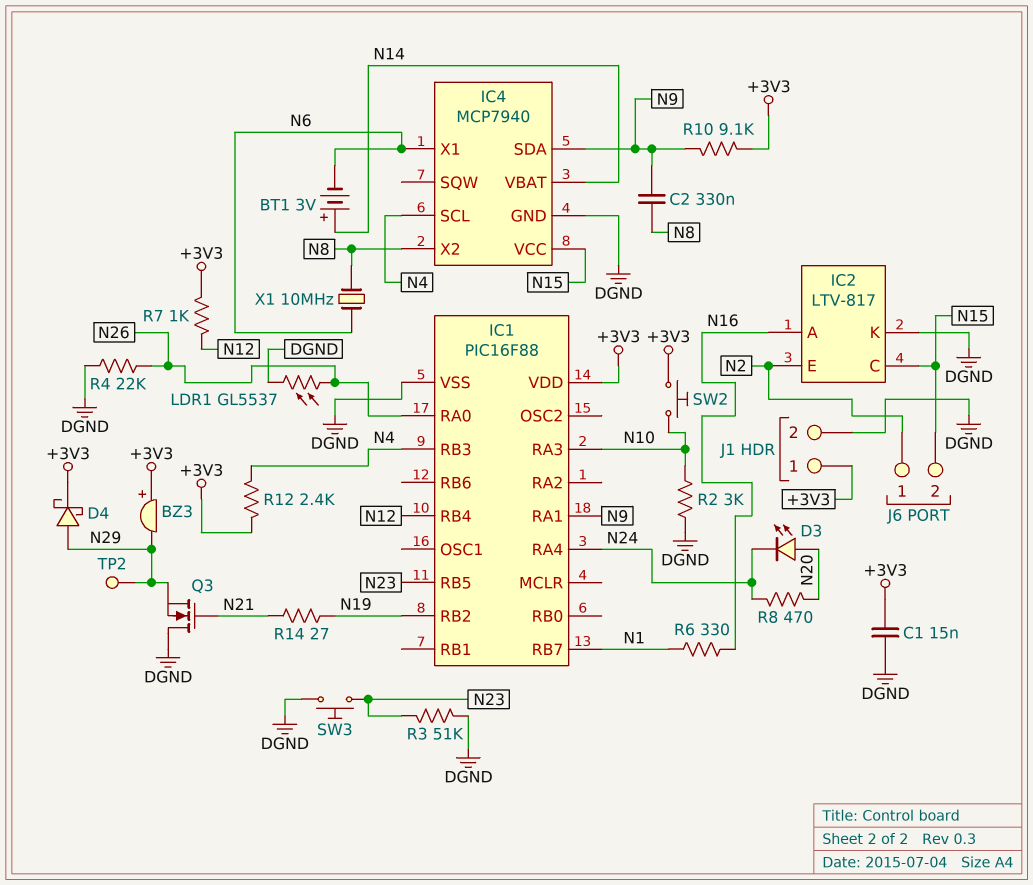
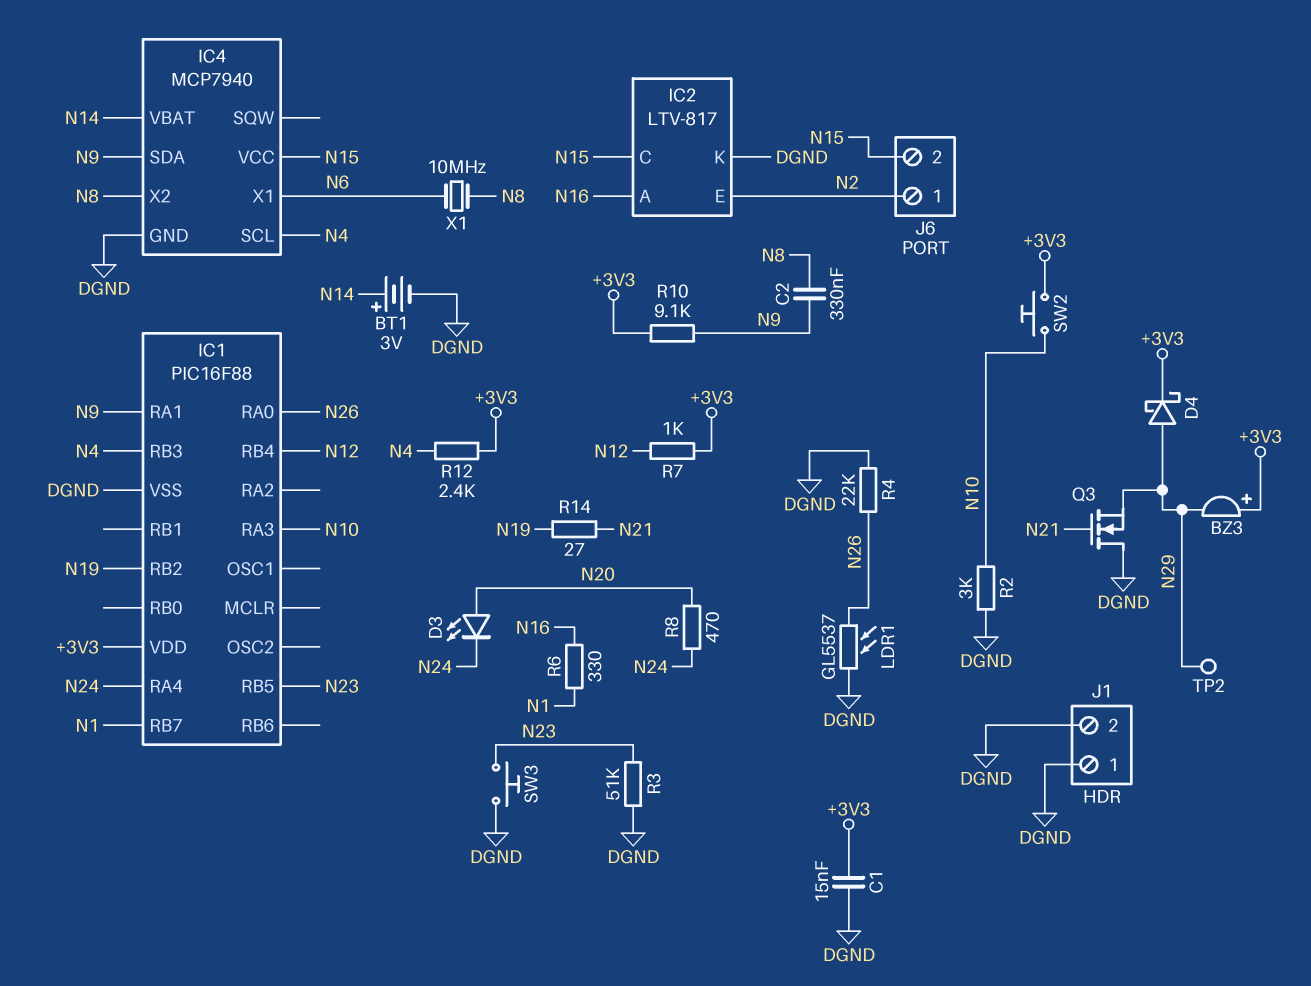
BT1: 3V (plus N14, minus N6) -> 3V (plus N14, minus DGND)
J1 pin 1: +3V3 -> DGND

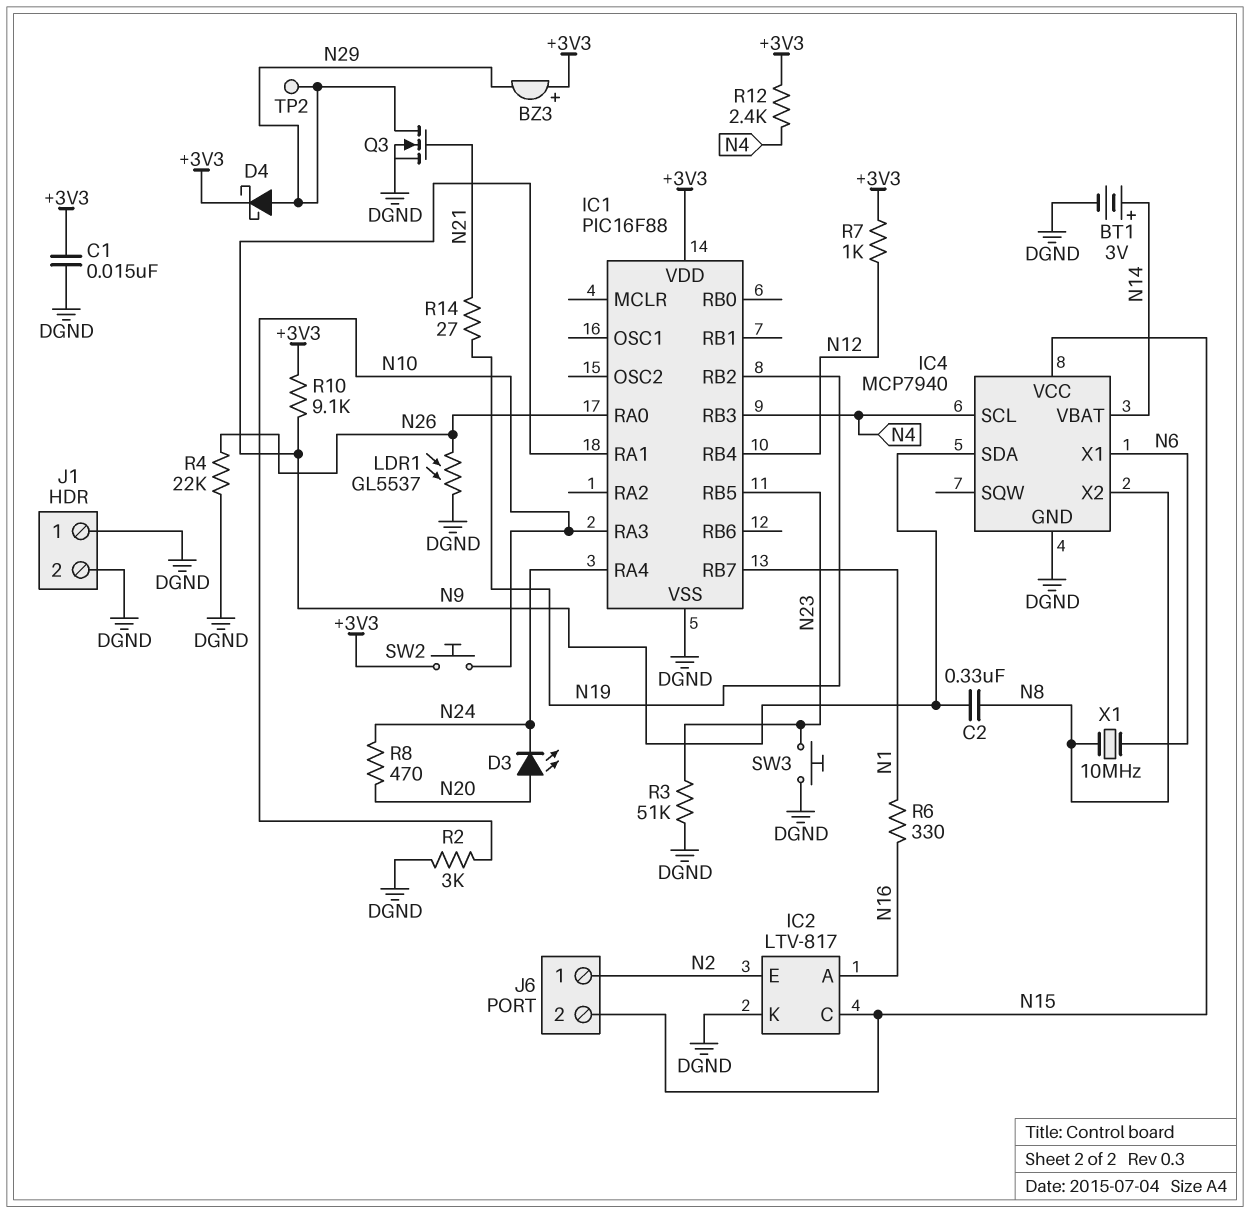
Q3: NMOS (G N21, D DGND, S N29) -> NMOS (G N21, D N29, S DGND)

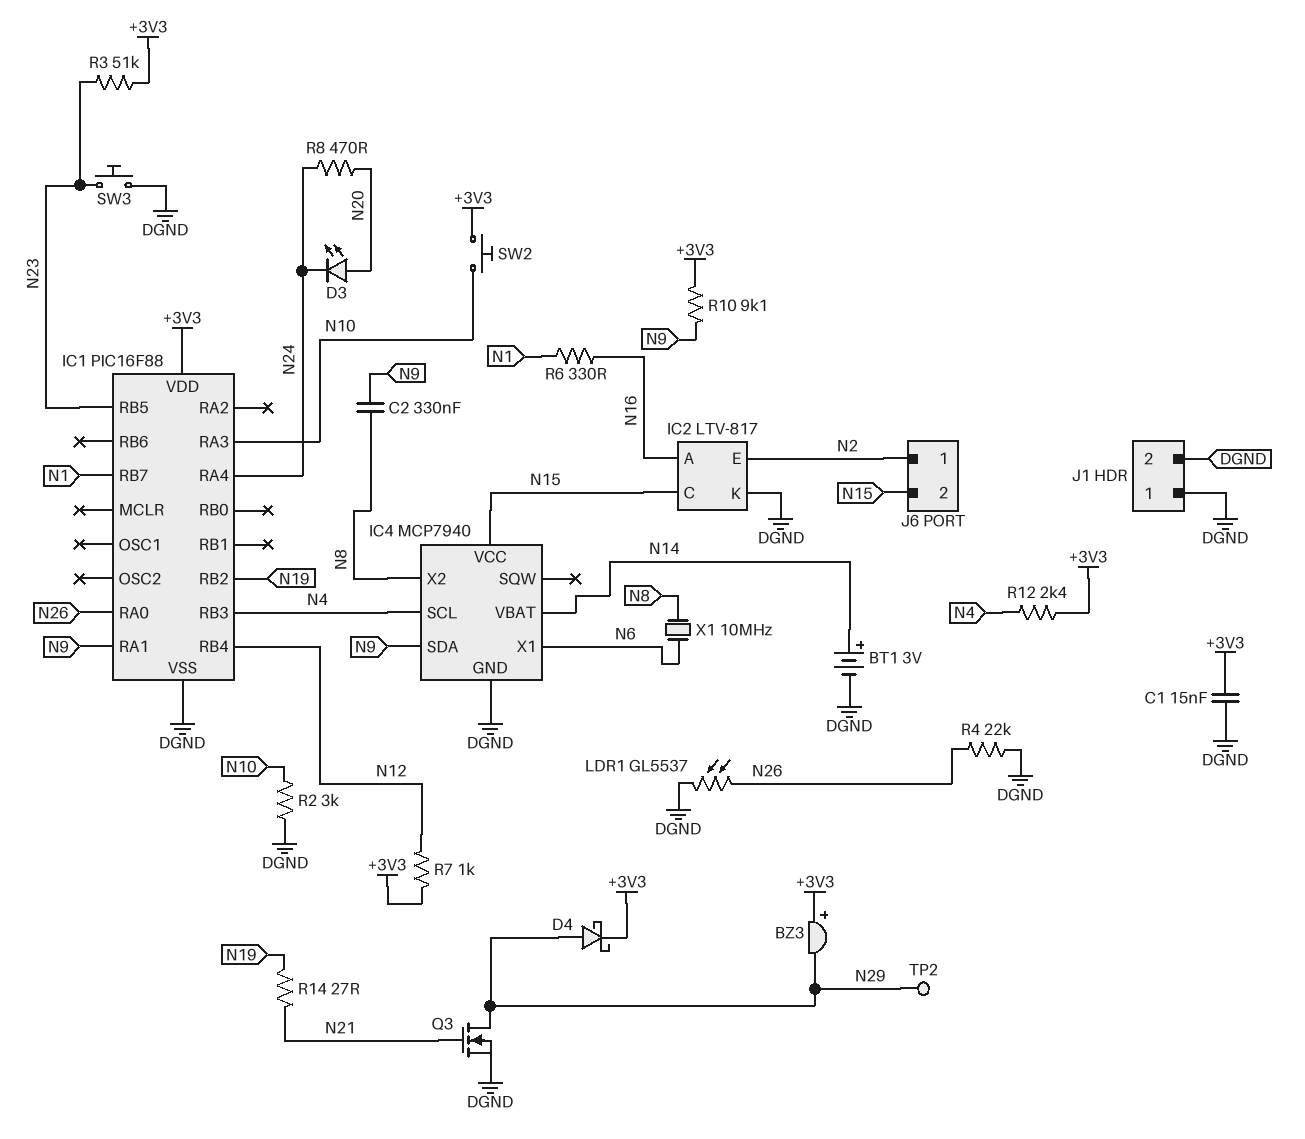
R3: 51k (DGND, N23) -> 51k (+3V3, N23)

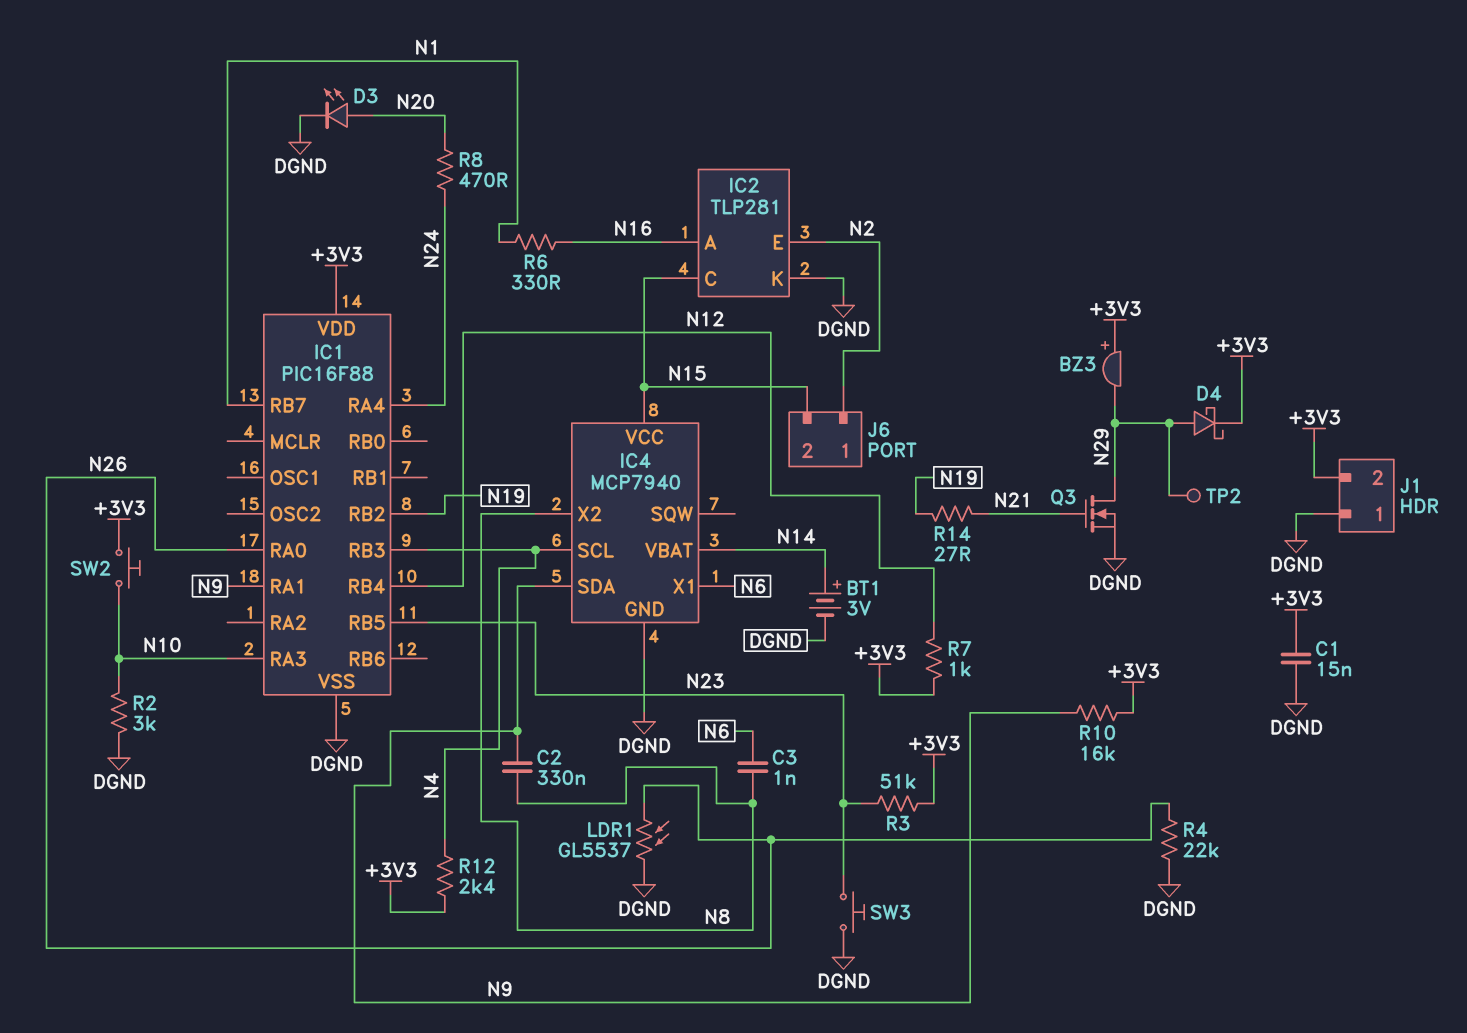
C3: none -> 1nF (N6, N8)
D3: LED (A N20, K N24) -> LED (A N20, K DGND)
IC2: LTV-817 -> TLP281
J1 pin 2: DGND -> +3V3
R10: 9.1k (+3V3, N9) -> 16k (+3V3, N9)
X1: 10MHz (N6, N8) -> none

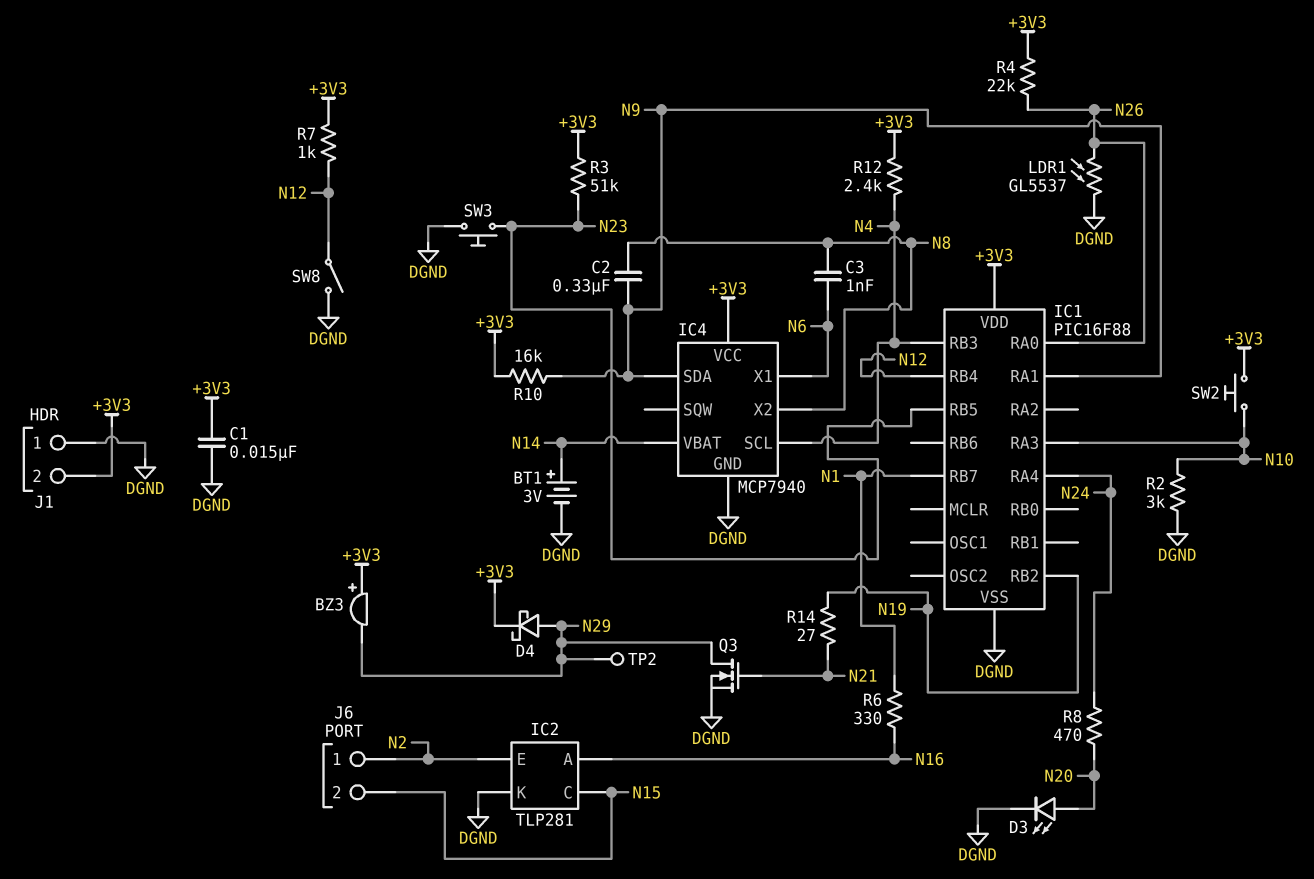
IC4 pin VCC: N15 -> +3V3
R4: 22k (DGND, N26) -> 22k (+3V3, N26)
SW8: none -> switch (DGND, N12)

